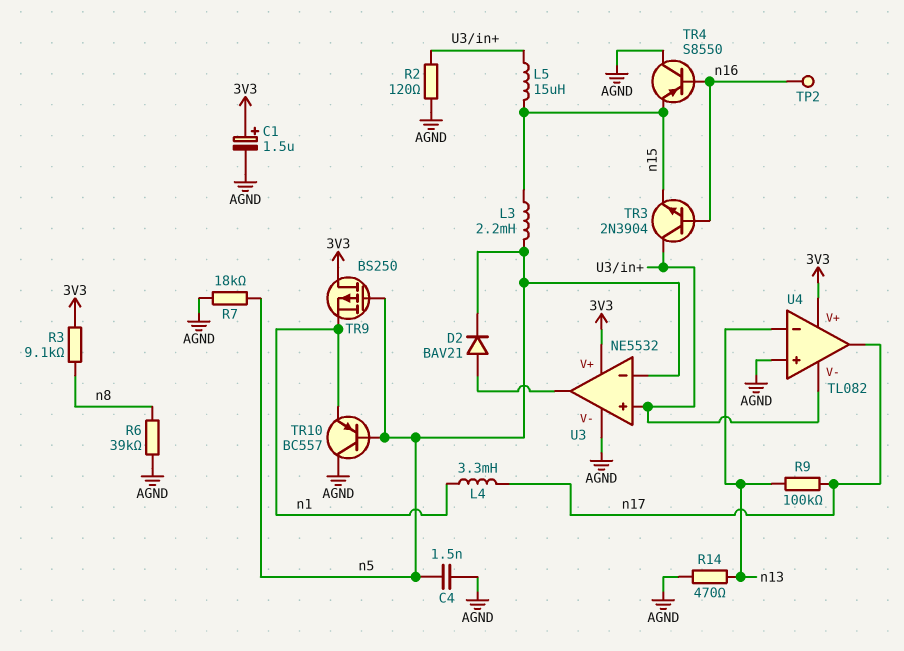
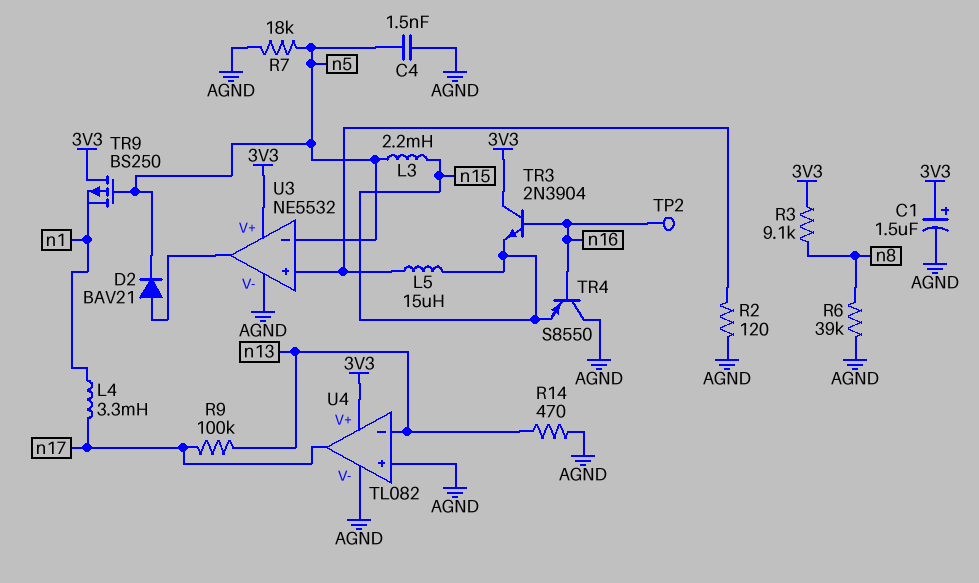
TR3: NPN 2N3904 (B n16, C U3/in+, E n15) -> NPN 2N3904 (B n16, C 3V3, E n15)
TR10: PNP BC557 (B n5, C AGND, E n1) -> none
U4 pin V-: U3/in+ -> AGND

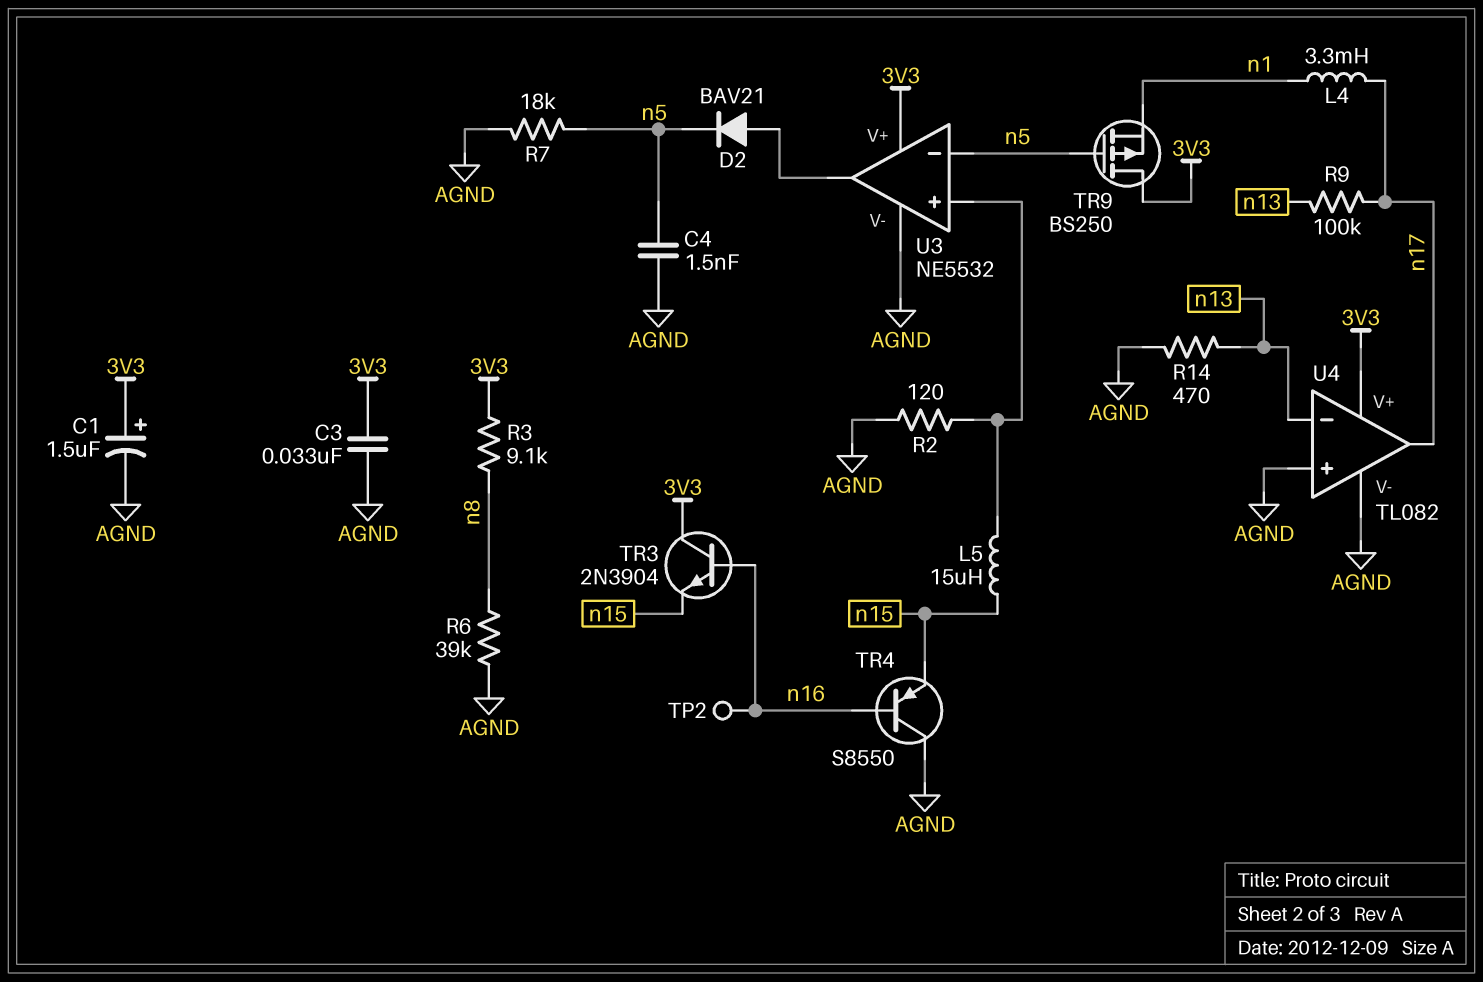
C3: none -> 33nF (3V3, AGND)
L3: 2.2mH (n5, n15) -> none

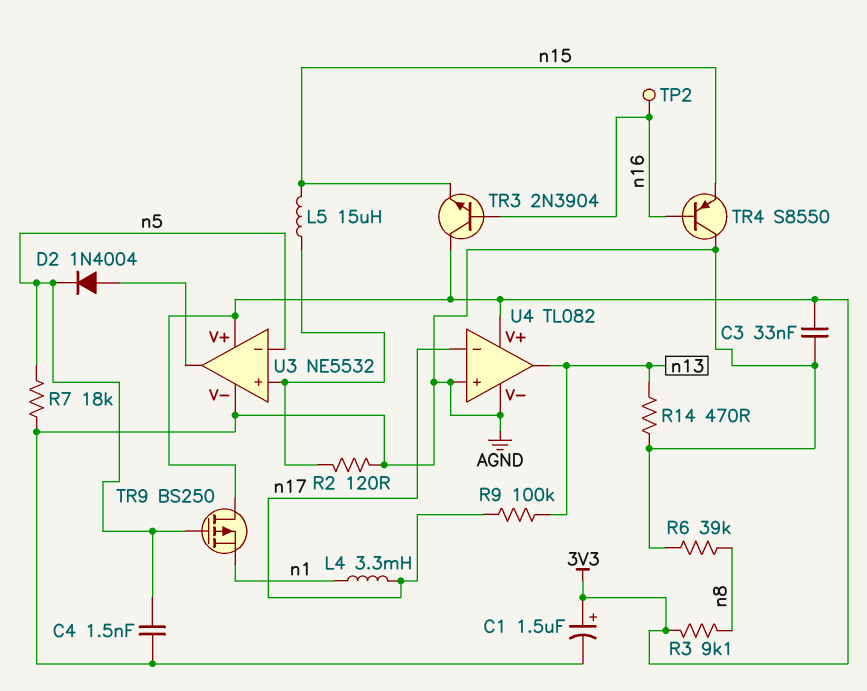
D2: diode BAV21 (A U3/out, K n5) -> diode 1N4004 (A U3/out, K n5)
U4 pin in-: n13 -> n17
U4 pin out: n17 -> n13

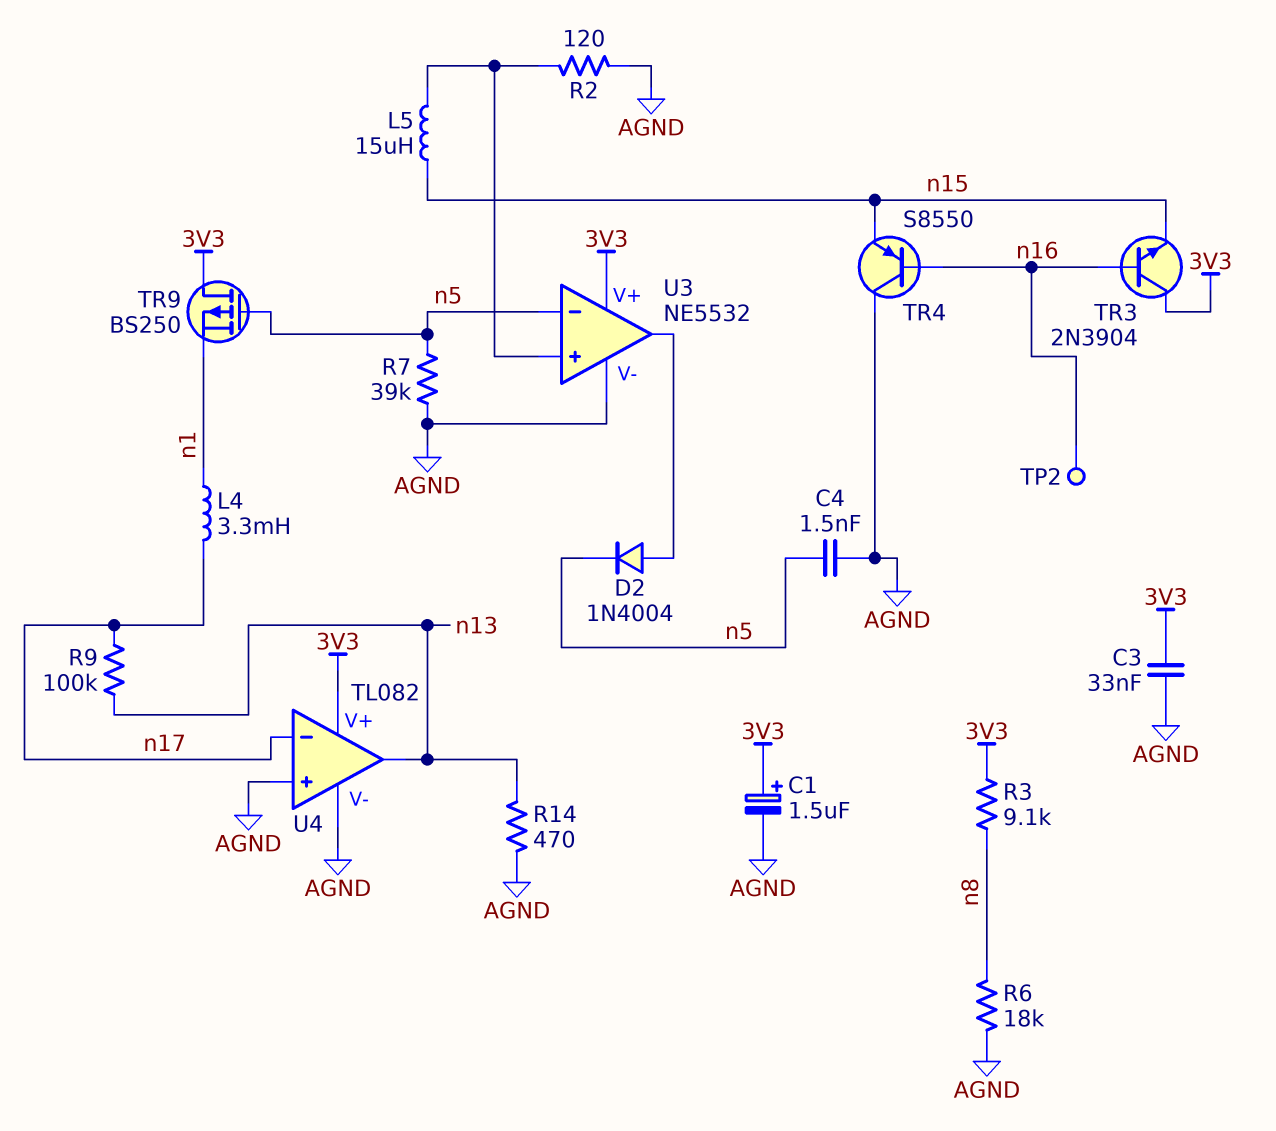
R6: 39k (AGND, n8) -> 18k (AGND, n8)
R7: 18k (AGND, n5) -> 39k (AGND, n5)

